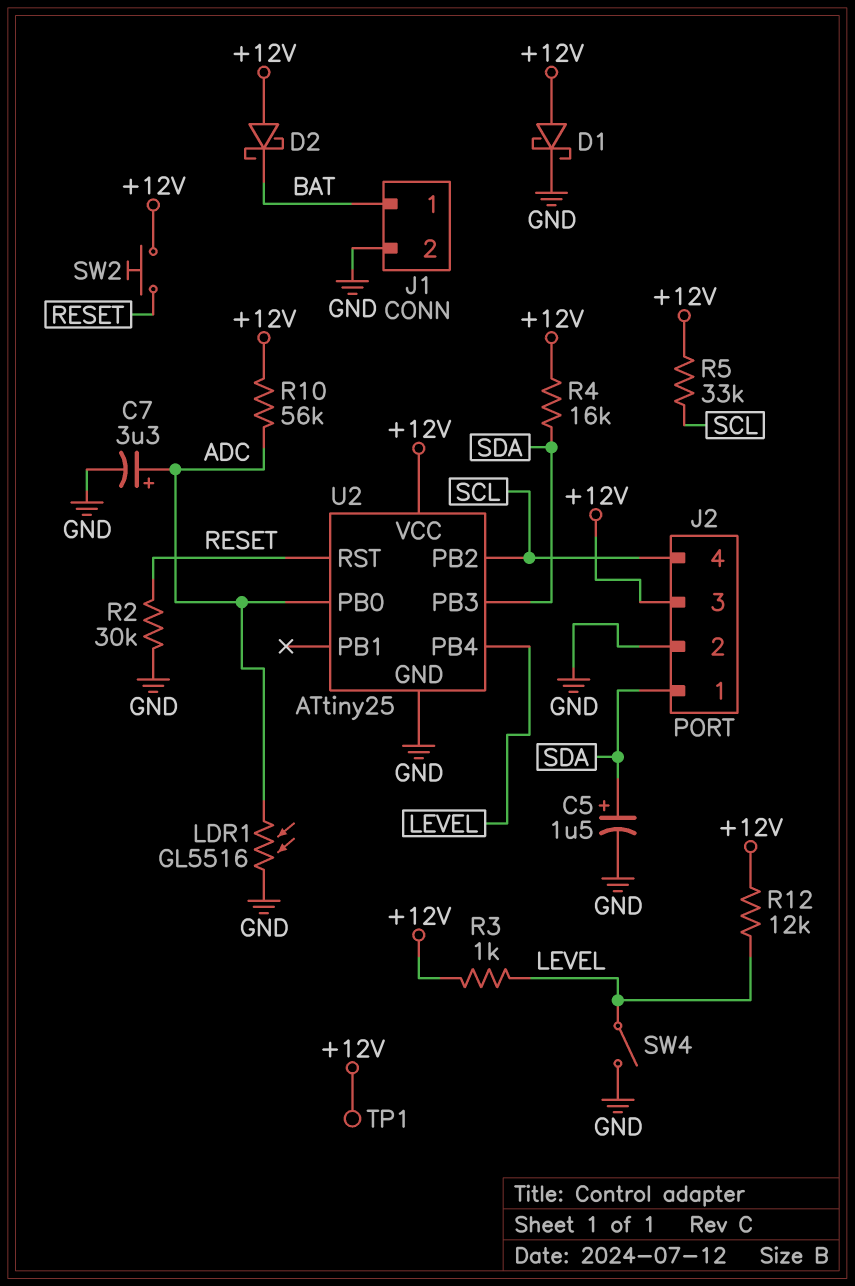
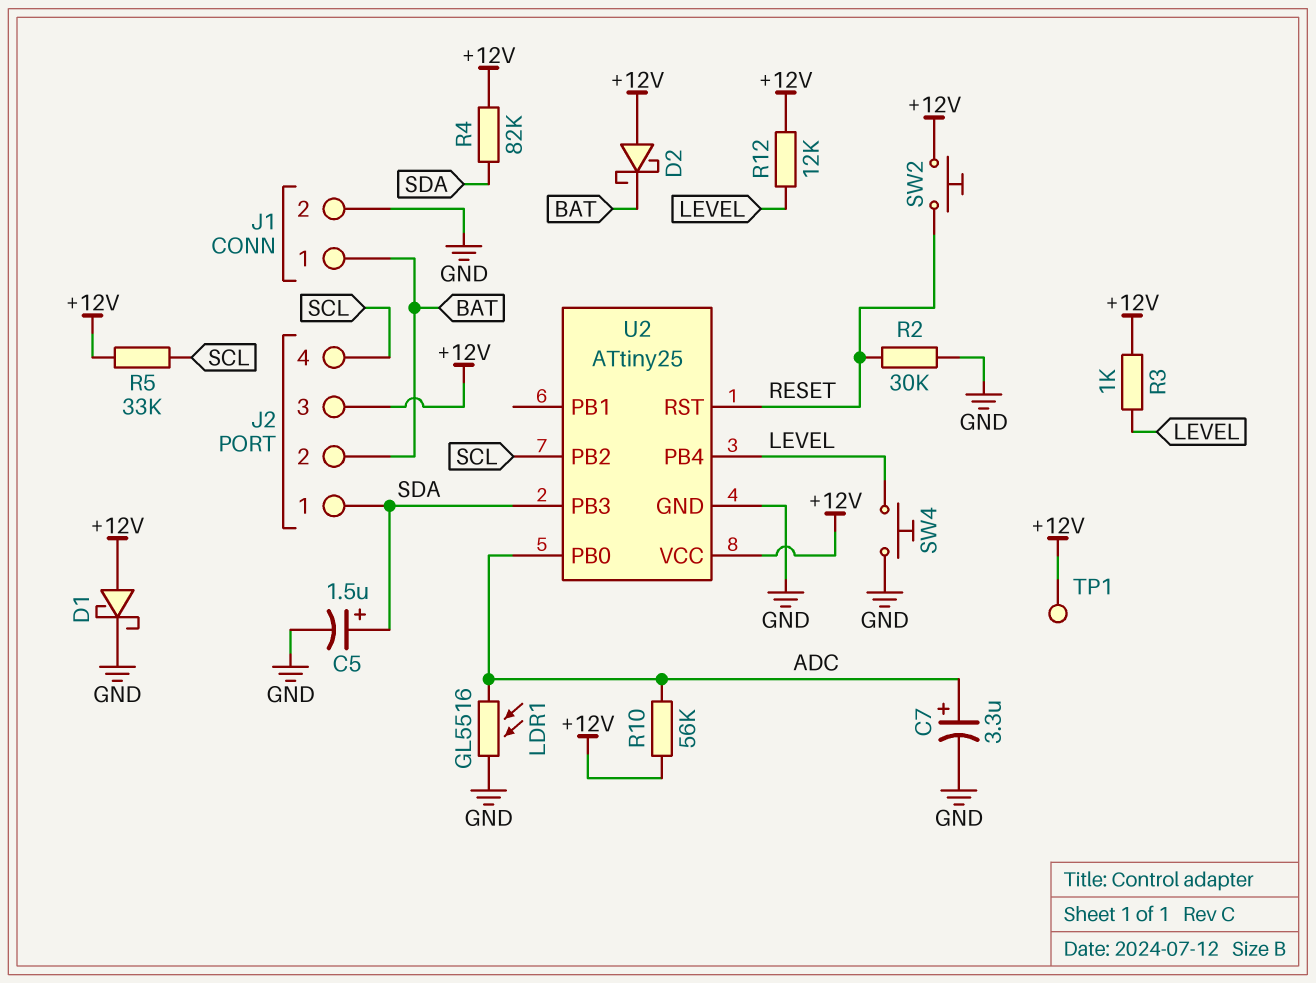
J2 pin 2: GND -> BAT
R4: 16k (+12V, SDA) -> 82k (+12V, SDA)
SW4: switch (GND, LEVEL) -> button (GND, LEVEL)

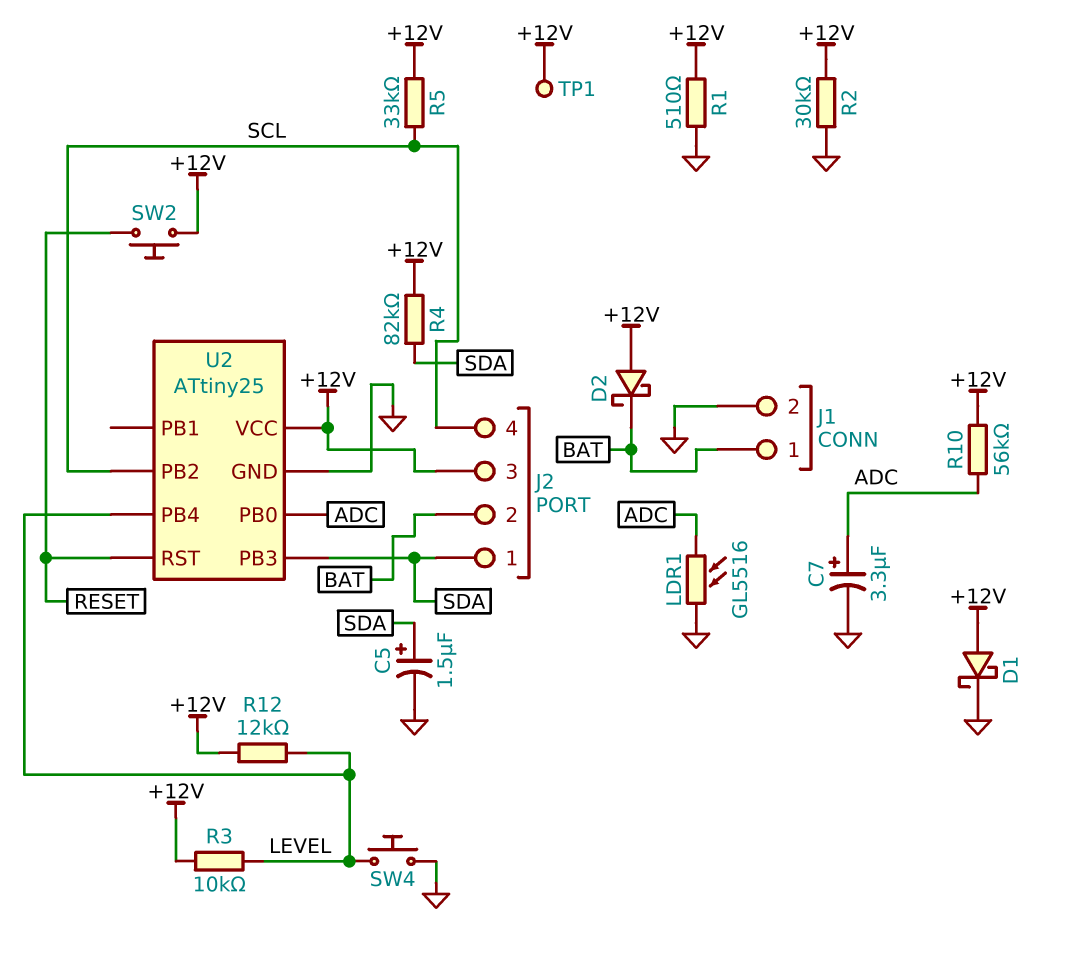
R1: none -> 510 (+12V, GND)
R2: 30k (GND, RESET) -> 30k (+12V, GND)
R3: 1k (+12V, LEVEL) -> 10k (+12V, LEVEL)

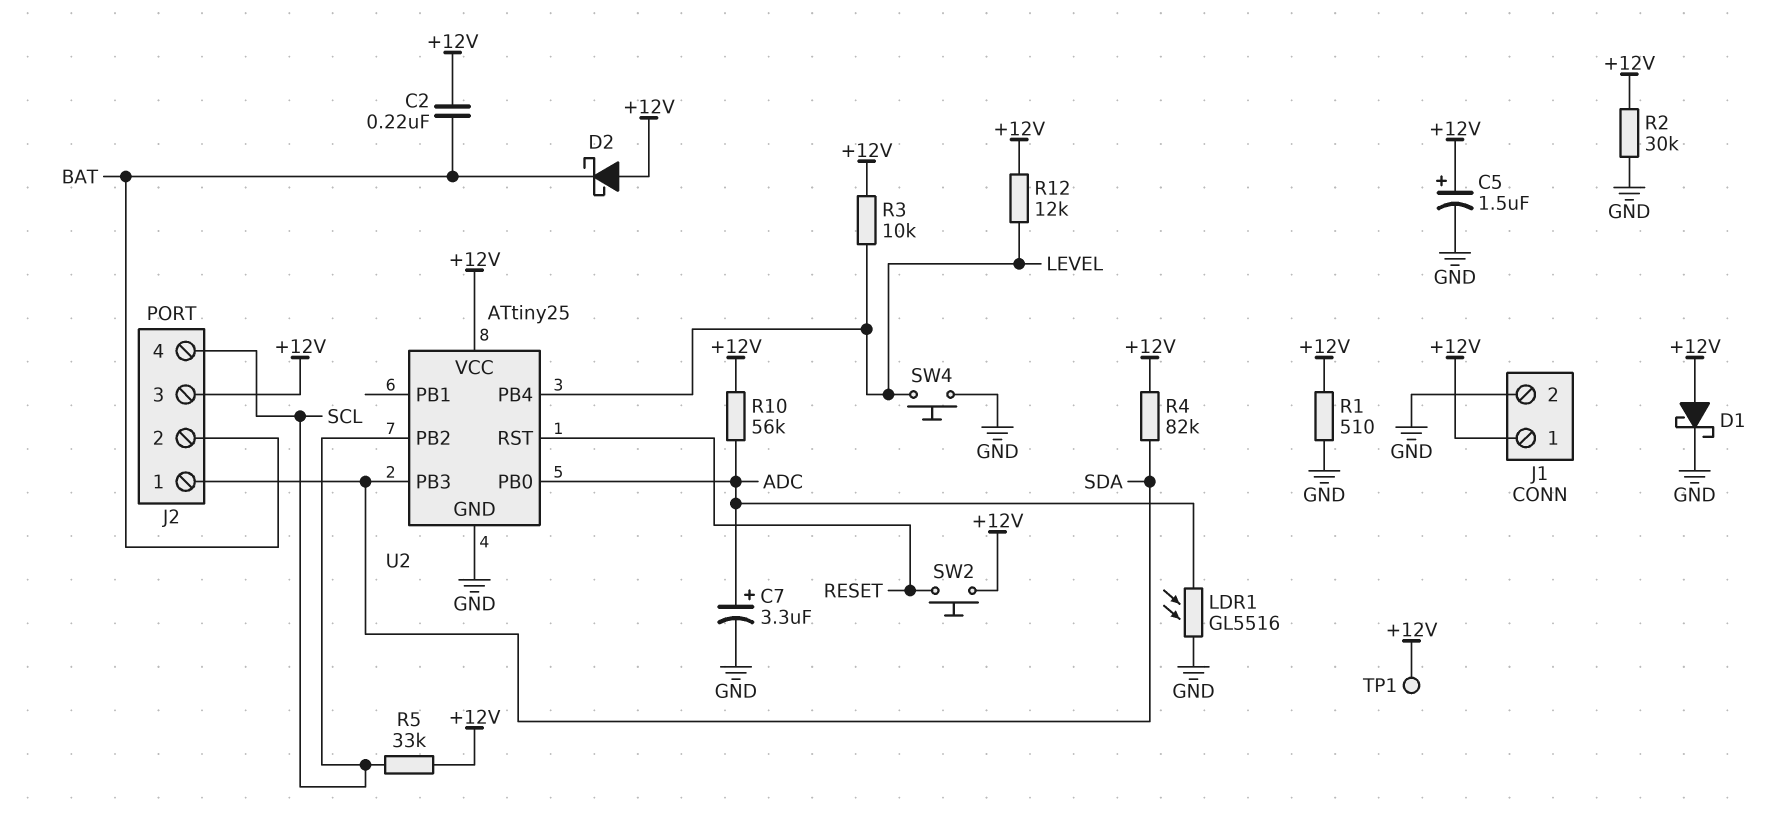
C2: none -> 220nF (+12V, BAT)
C5: 1.5uF (plus SDA, minus GND) -> 1.5uF (plus +12V, minus GND)
J1 pin 1: BAT -> +12V

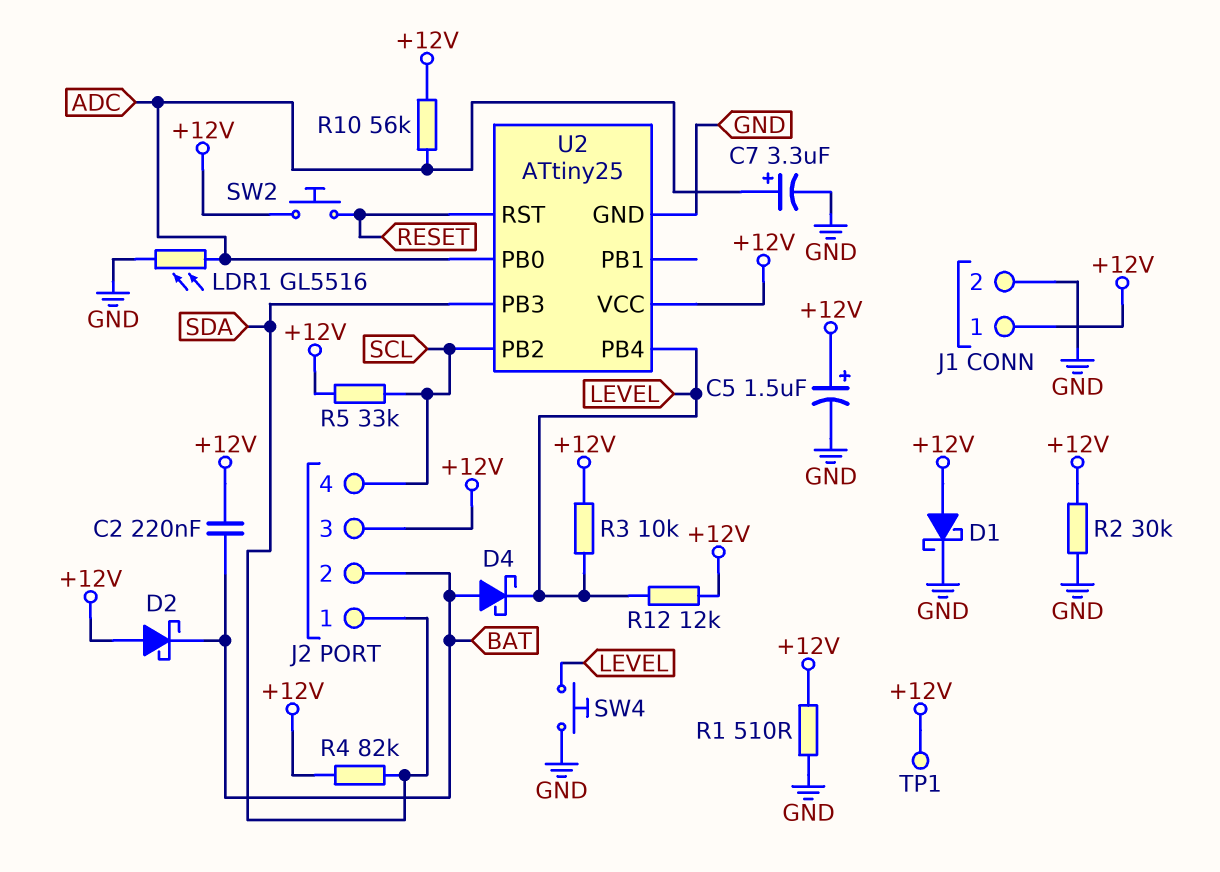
D4: none -> schottky (A BAT, K LEVEL)

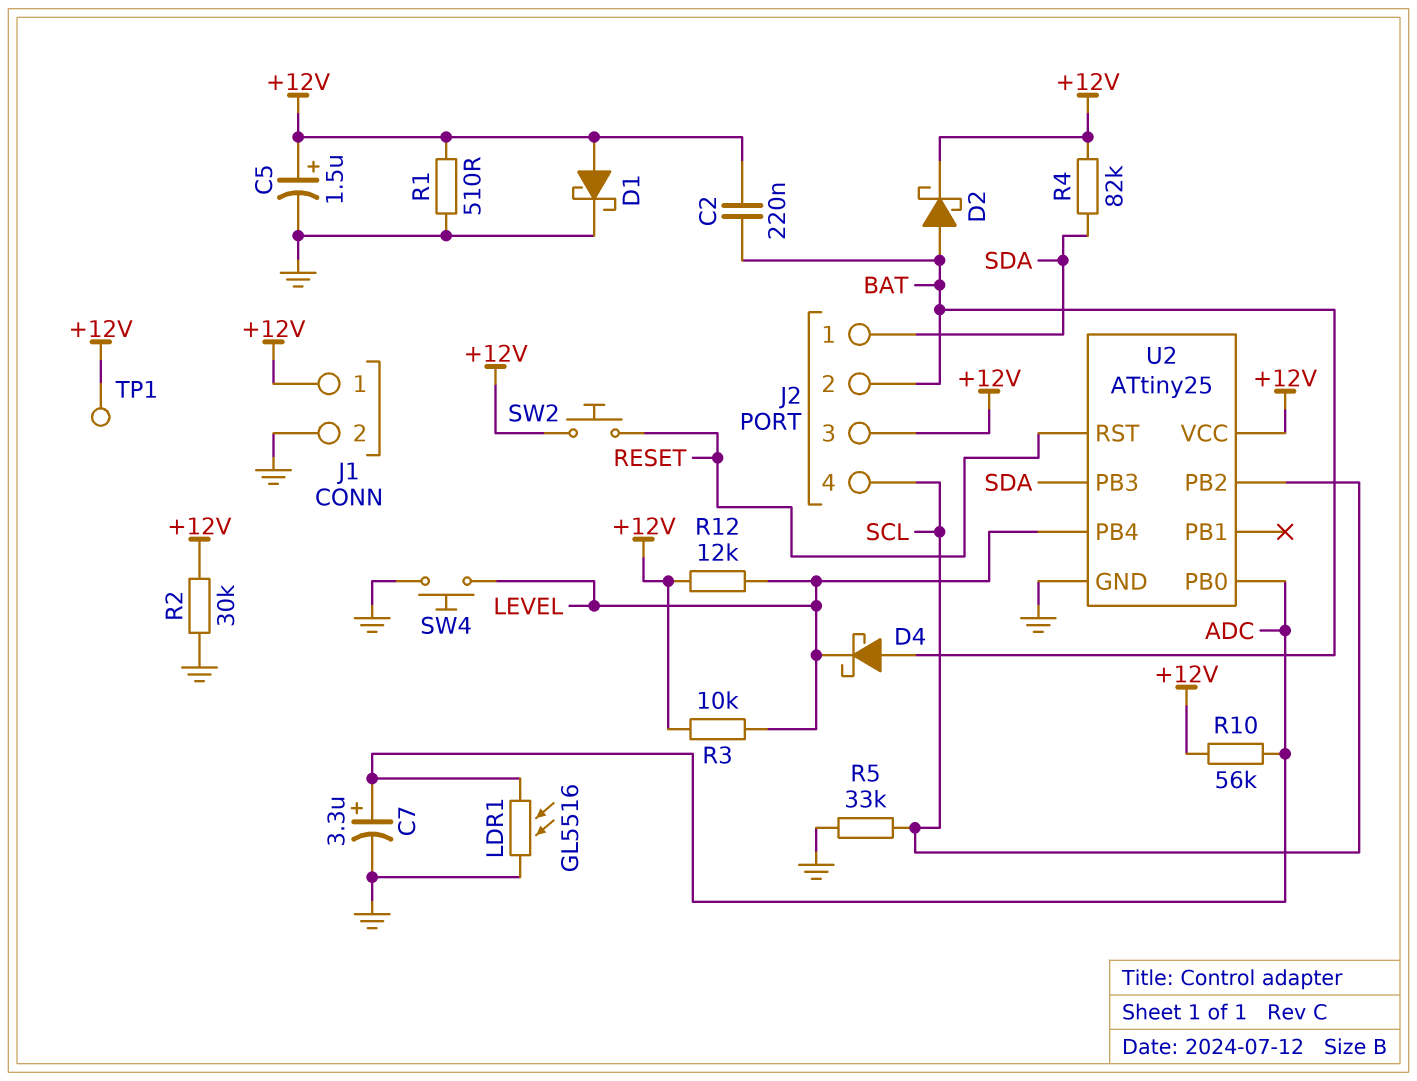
D2: schottky (A +12V, K BAT) -> schottky (A BAT, K +12V)
R5: 33k (+12V, SCL) -> 33k (GND, SCL)

